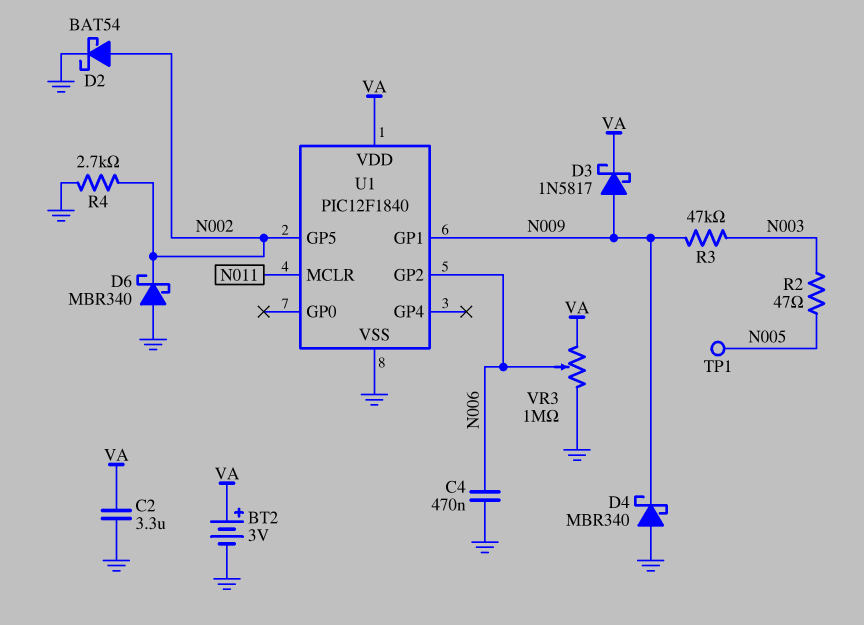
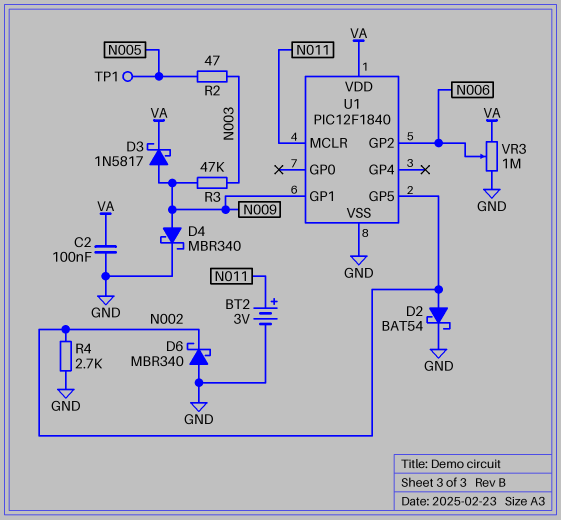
BT2: 3V (plus VA, minus GND) -> 3V (plus N011, minus GND)
C2: 3.3uF (GND, VA) -> 100nF (GND, VA)
C4: 470nF (GND, N006) -> none
D4: schottky MBR340 (A GND, K N009) -> schottky MBR340 (A N009, K GND)

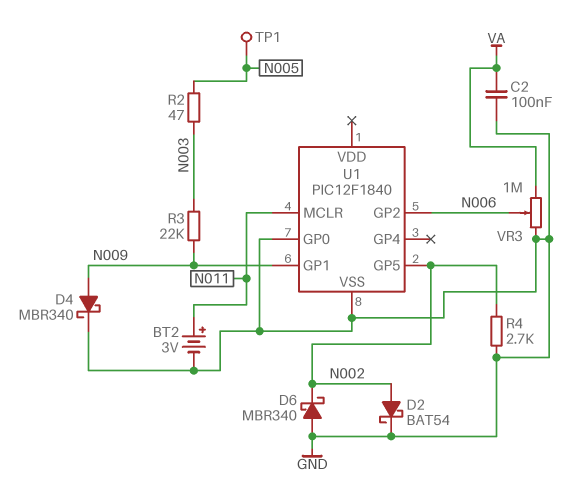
D3: schottky 1N5817 (A N009, K VA) -> none
R3: 47k (N003, N009) -> 22k (N003, N009)
U1 pin GP0: none -> GND
U1 pin VDD: VA -> none

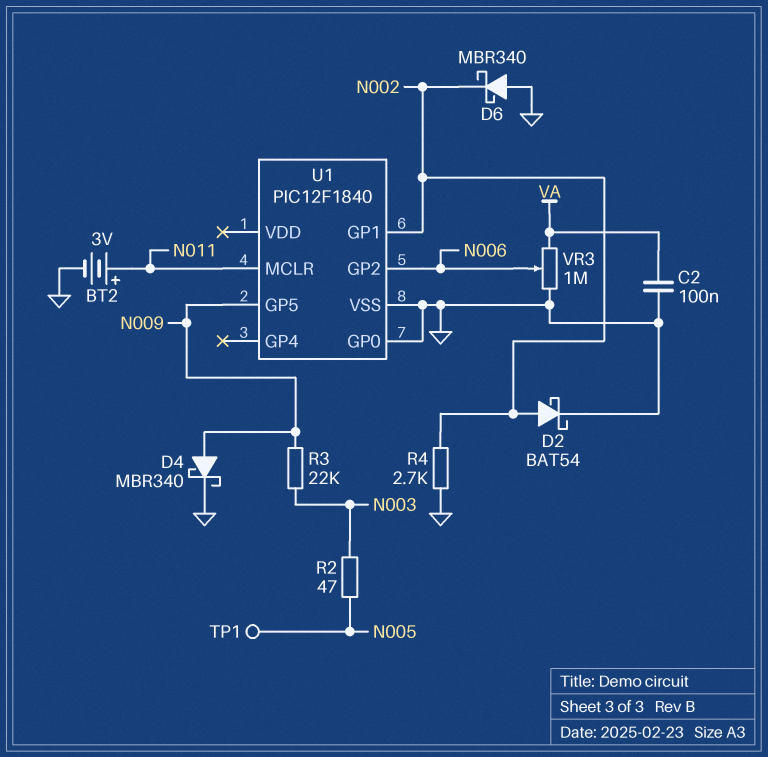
U1 pin GP1: N009 -> N002
U1 pin GP5: N002 -> N009

